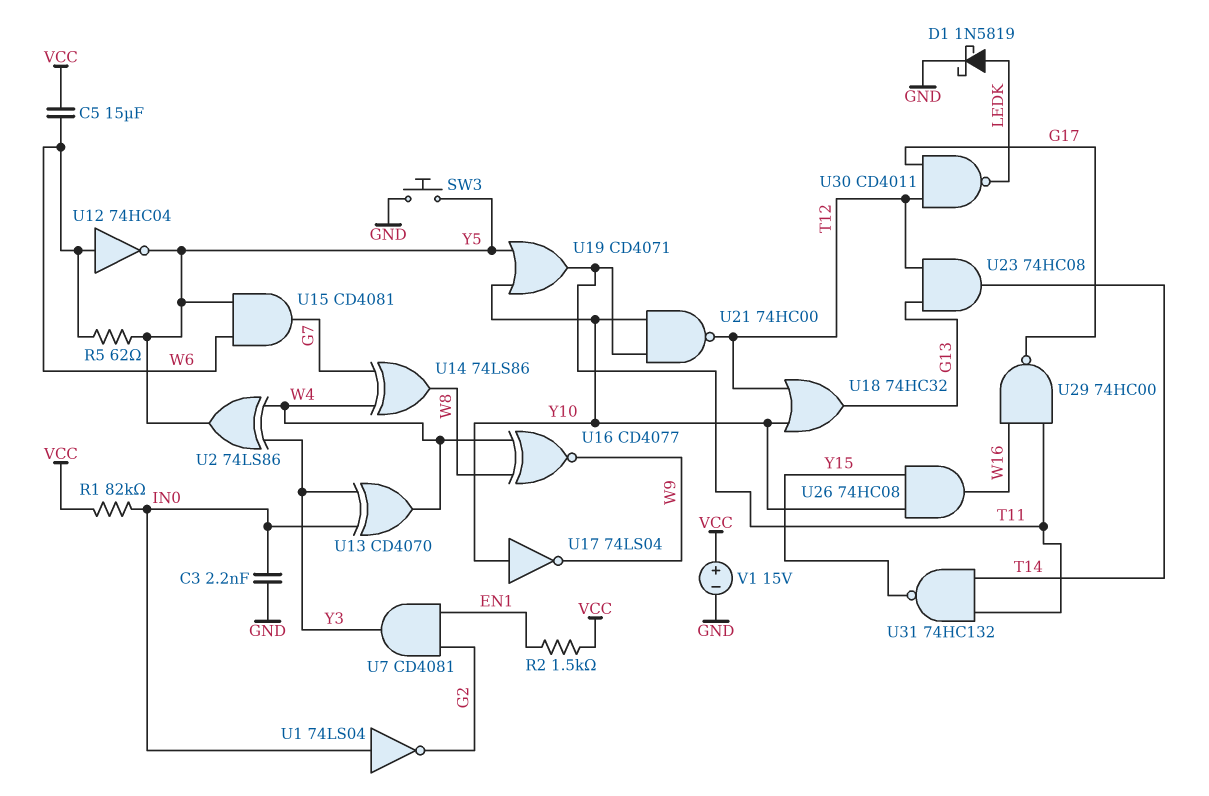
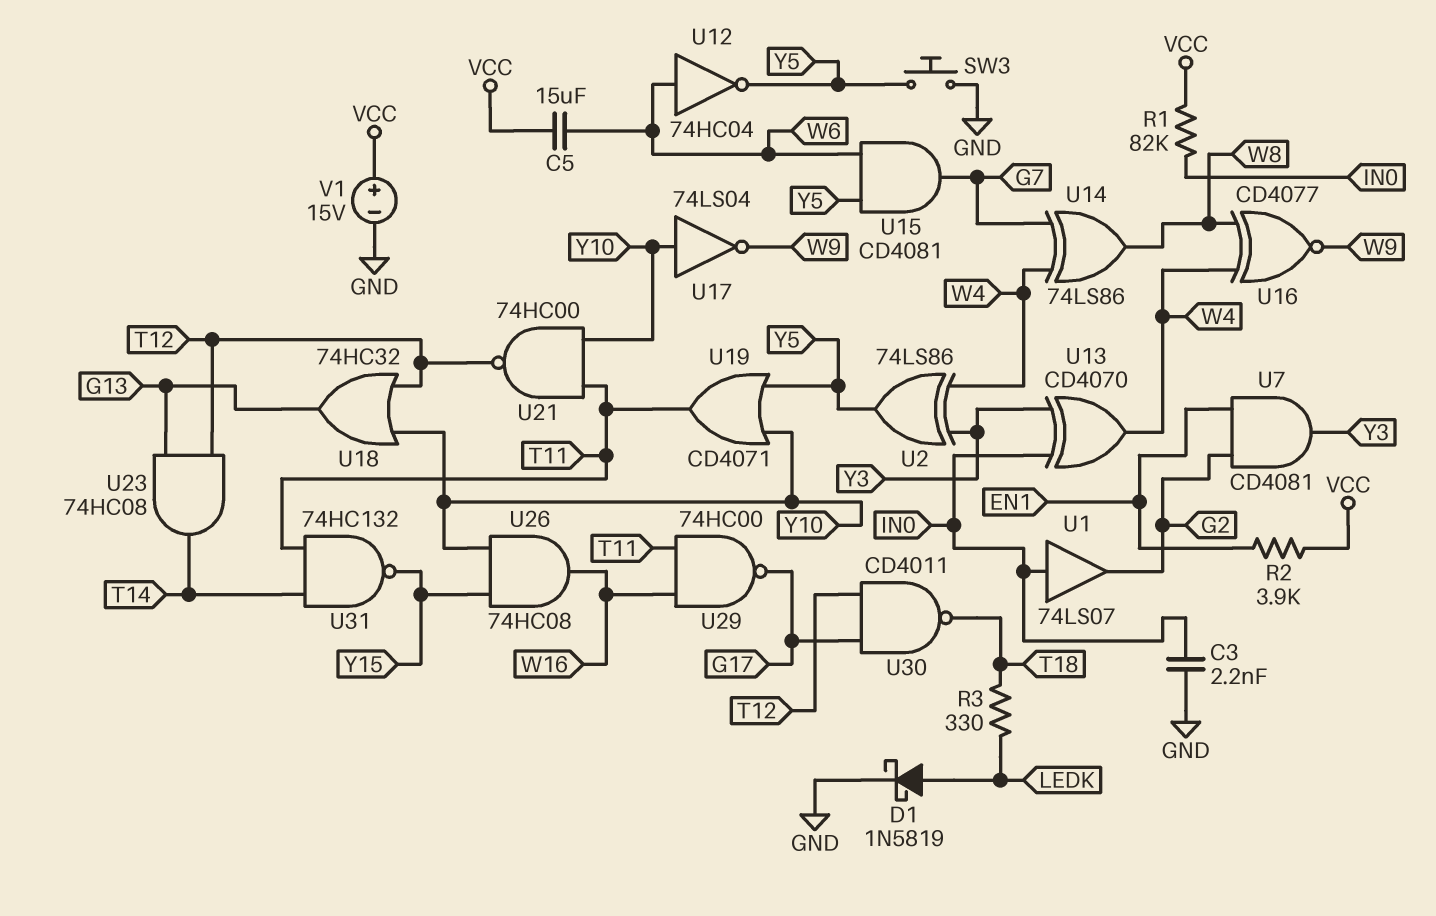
R2: 1.5k (EN1, VCC) -> 3.9k (EN1, VCC)
R3: none -> 330 (LEDK, T18)
R5: 62 (W6, Y5) -> none
U1: NOT 74LS04 (in IN0, out G2) -> buffer 74LS07 (in IN0, out G2)
U30: NAND CD4011 (in G17, in T12, out LEDK) -> NAND CD4011 (in G17, in T12, out T18)

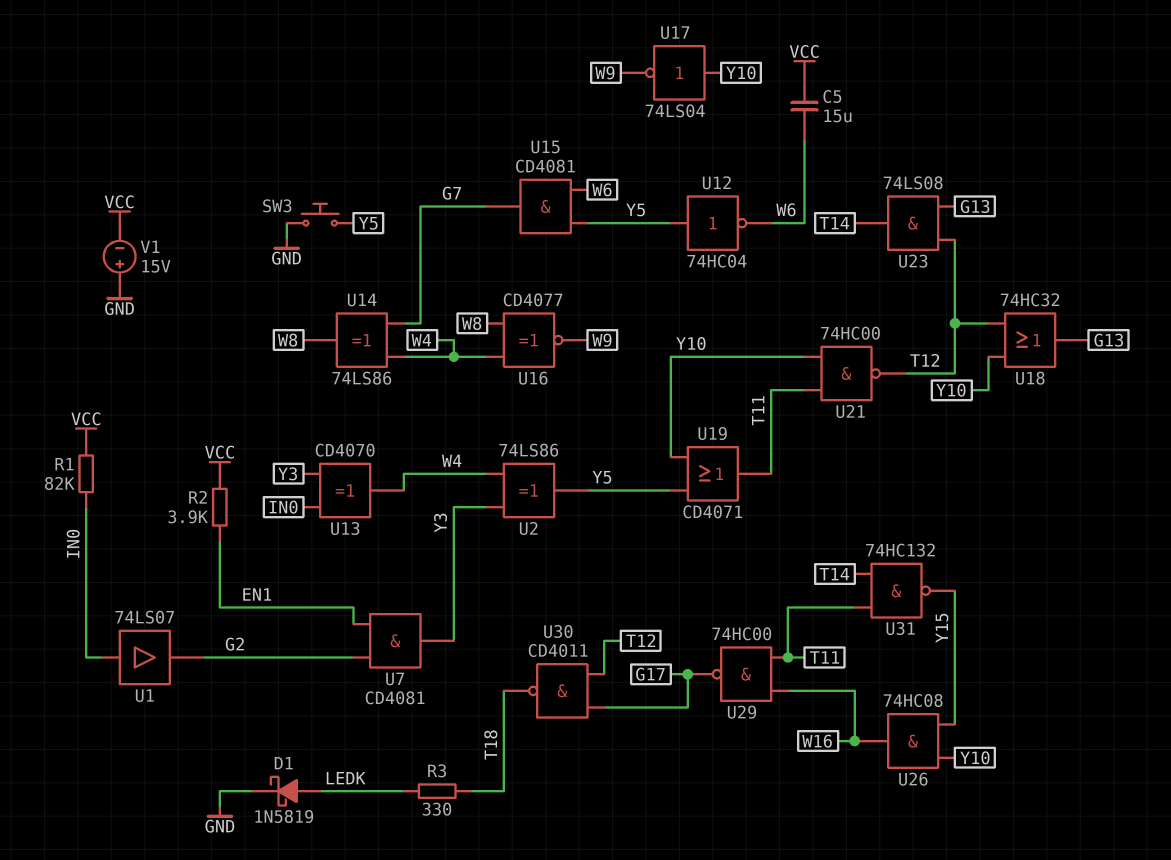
C3: 2.2nF (GND, IN0) -> none
U12: NOT 74HC04 (in W6, out Y5) -> NOT 74HC04 (in Y5, out W6)
U23: AND 74HC08 (in G13, in T12, out T14) -> AND 74LS08 (in G13, in T12, out T14)
V1: 15V (plus VCC, minus GND) -> 15V (plus GND, minus VCC)

